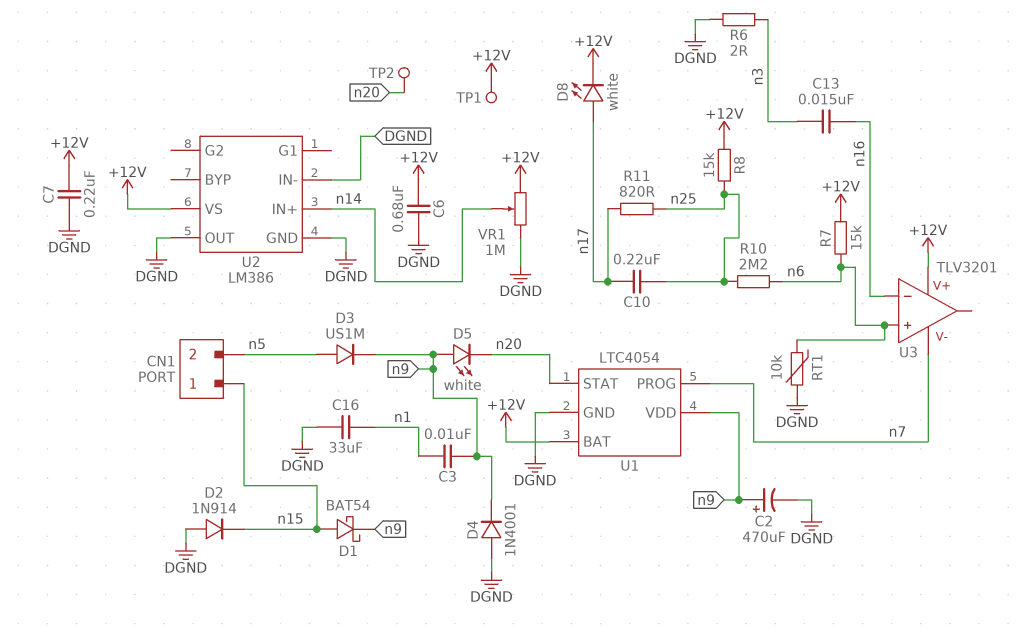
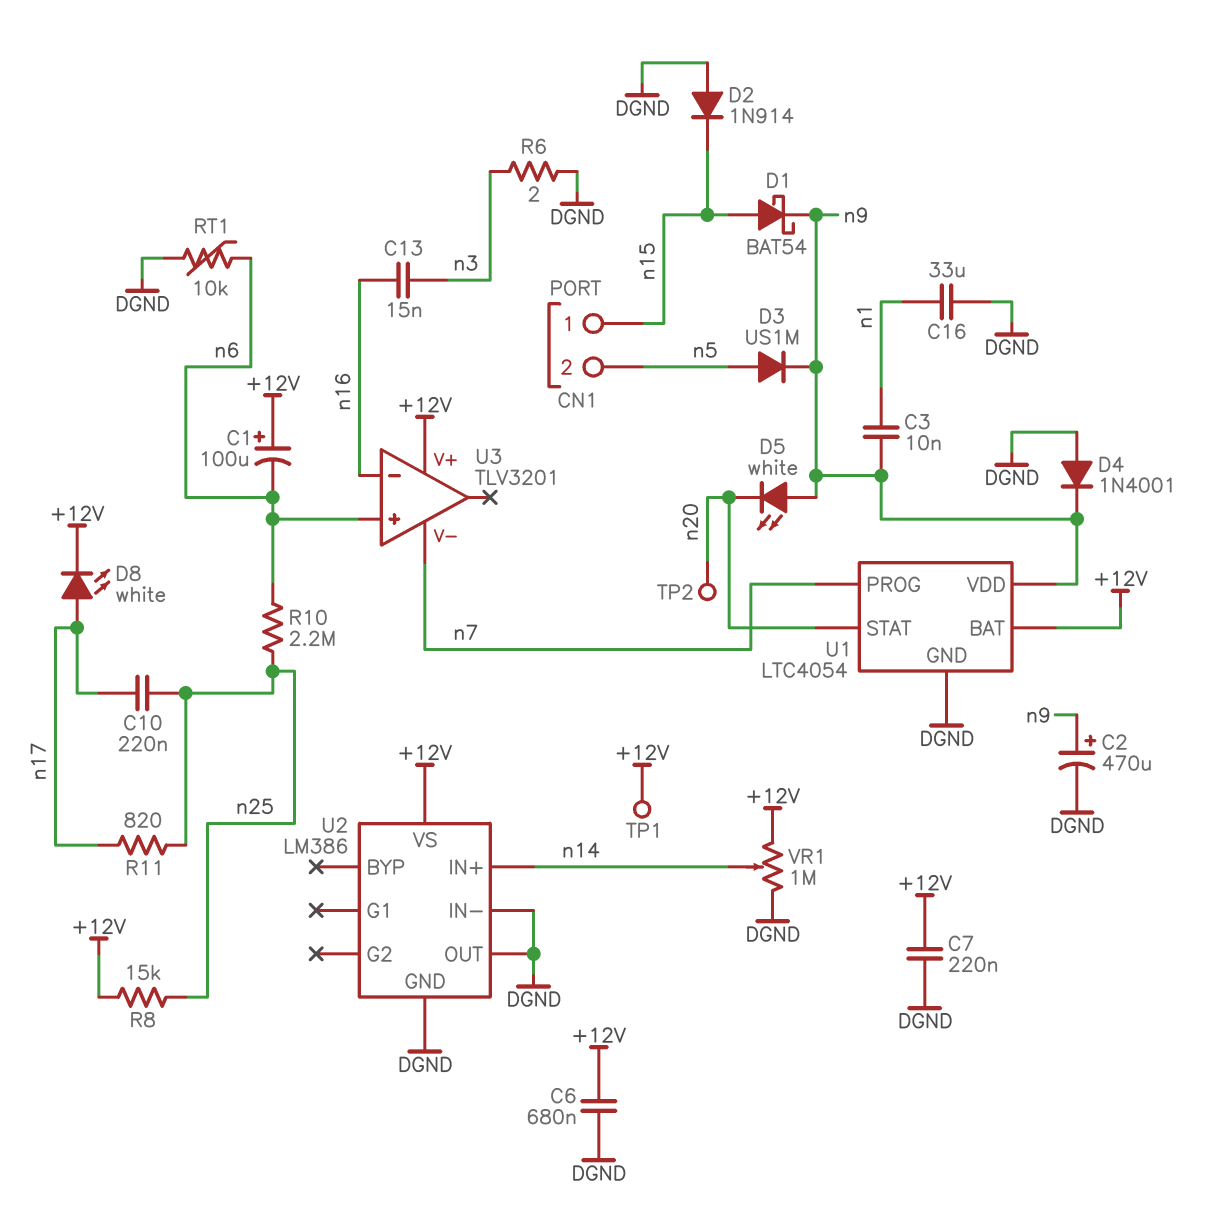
C1: none -> 100uF (plus +12V, minus n6)
R7: 15k (+12V, n6) -> none

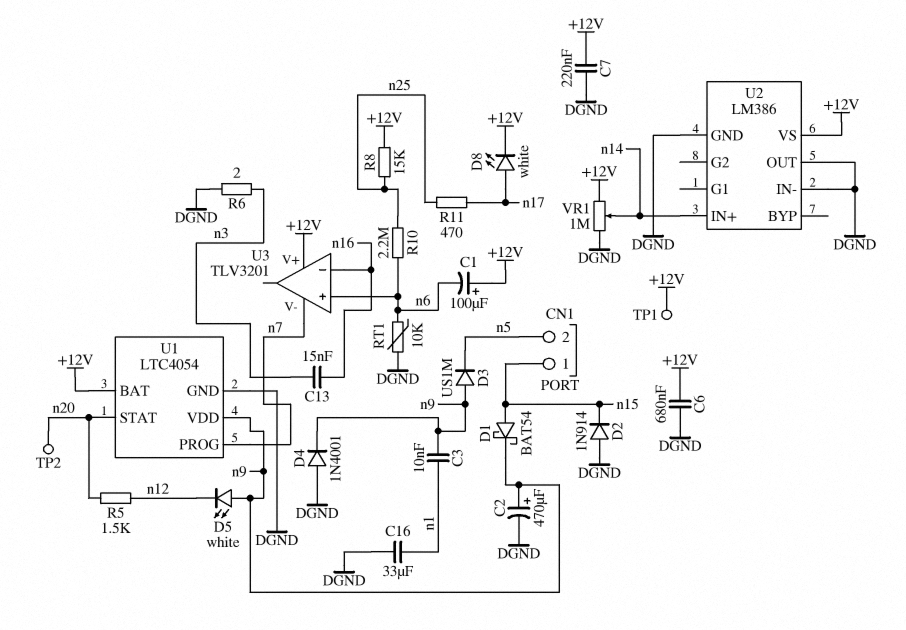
C10: 220nF (n17, n25) -> none
D3: diode US1M (A n5, K n9) -> diode US1M (A n9, K n5)
D5: LED white (A n9, K n20) -> LED white (A n9, K n12)
R5: none -> 1.5k (n12, n20)
R11: 820 (n17, n25) -> 470 (n17, n25)

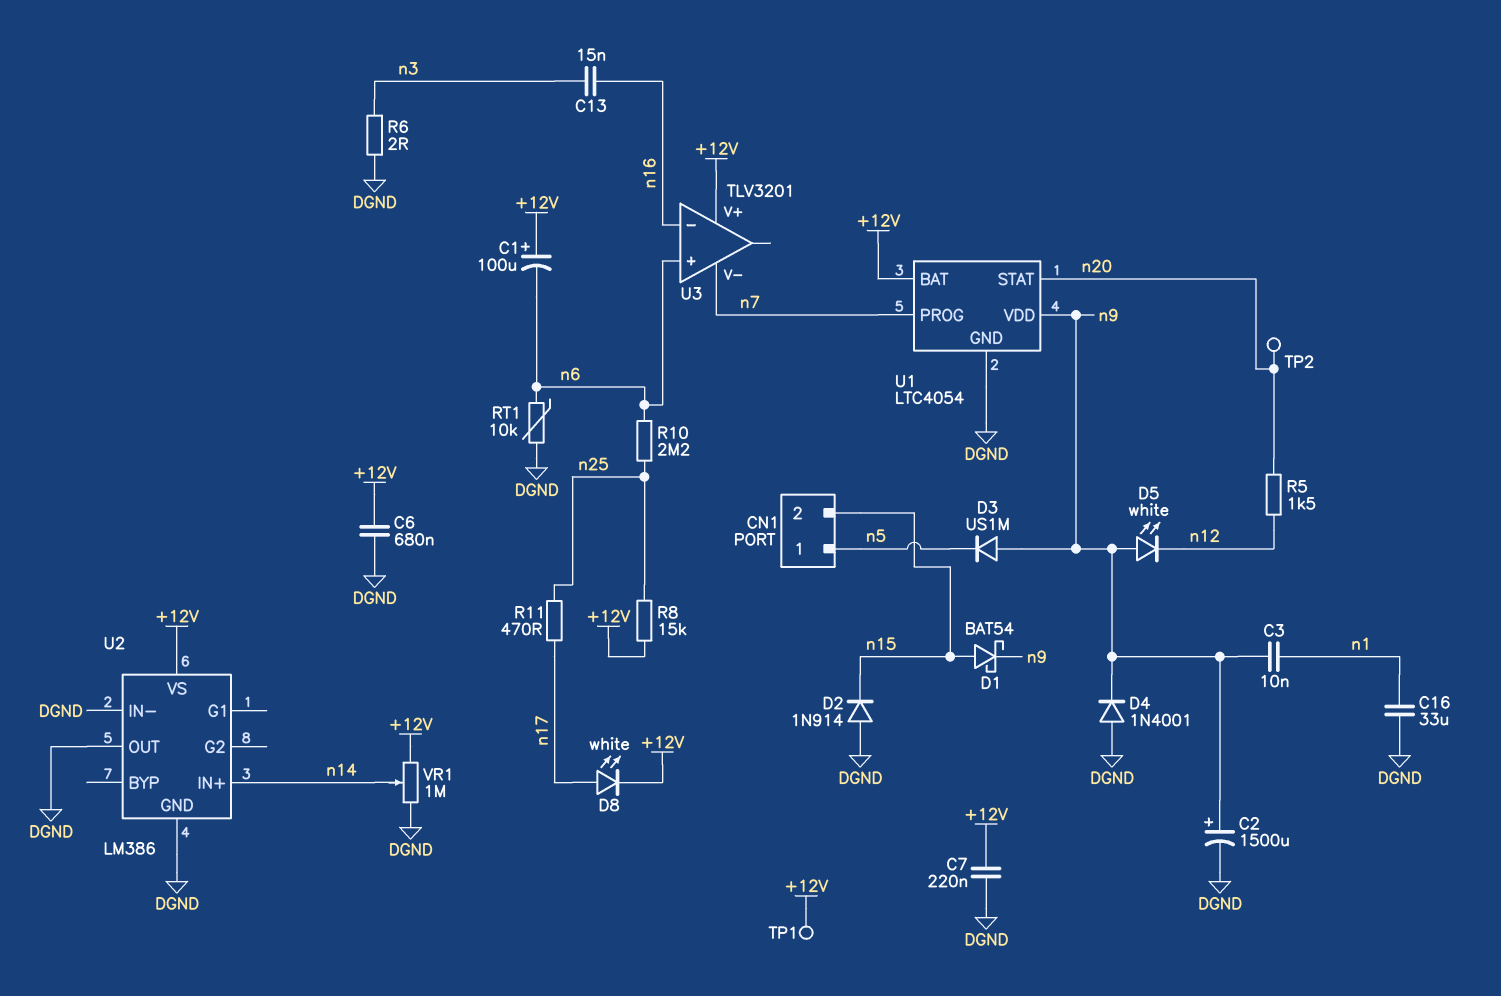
C2: 470uF (plus n9, minus DGND) -> 1500uF (plus n9, minus DGND)
CN1 pin 1: n15 -> n5
CN1 pin 2: n5 -> n15

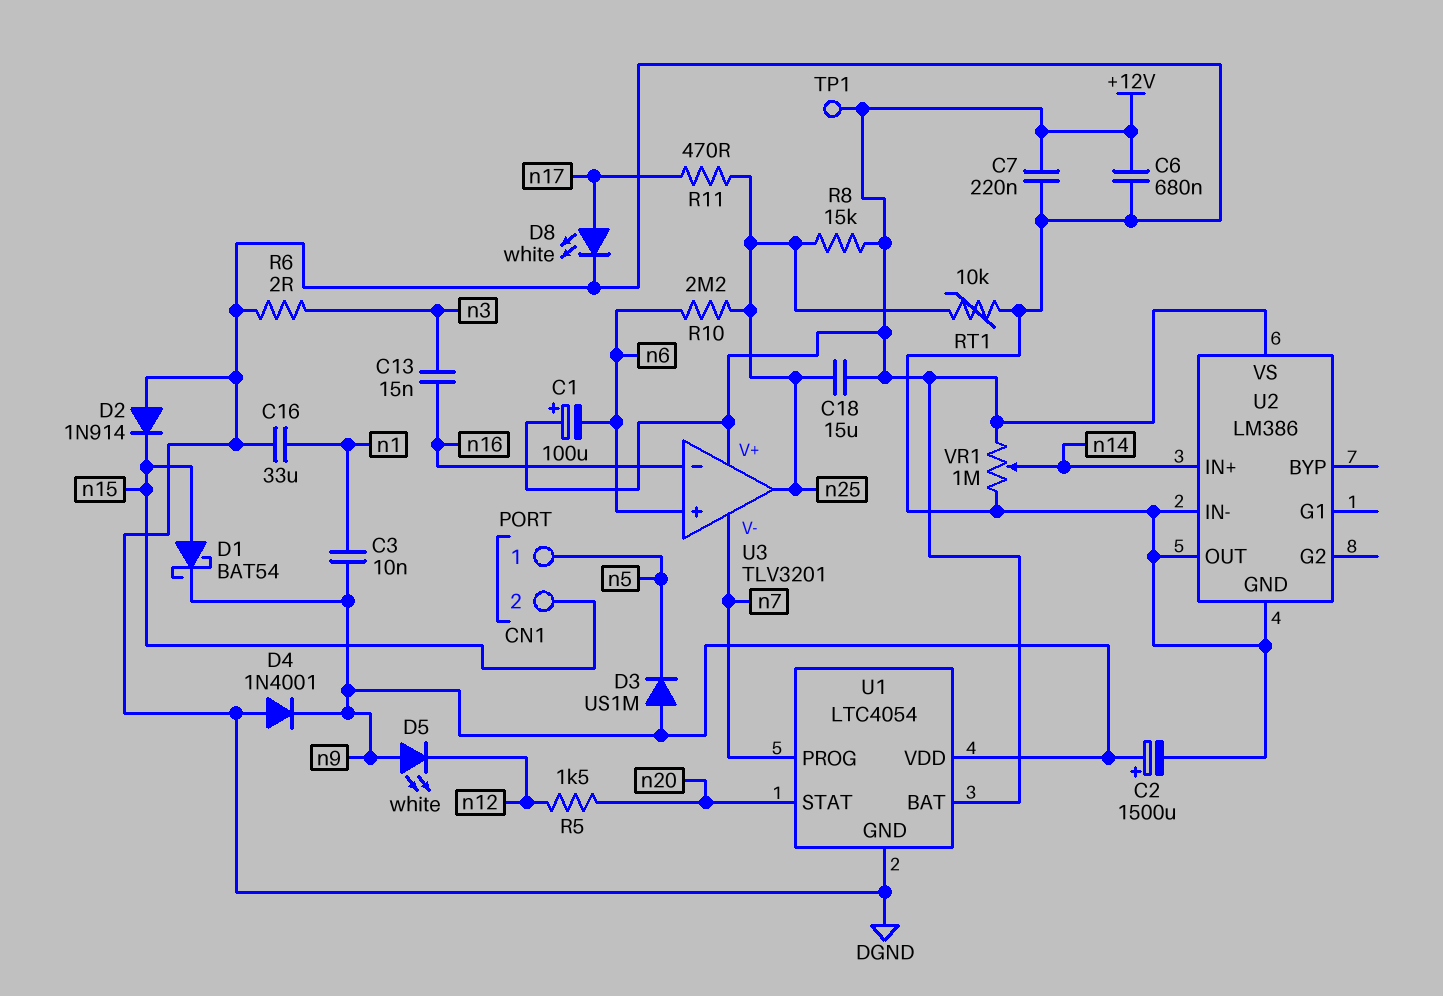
C18: none -> 15uF (+12V, n25)
D8: LED white (A n17, K +12V) -> LED white (A n17, K DGND)
RT1: 10k (DGND, n6) -> 10k (DGND, n25)
TP2: test point (n20) -> none
U3 pin out: none -> n25

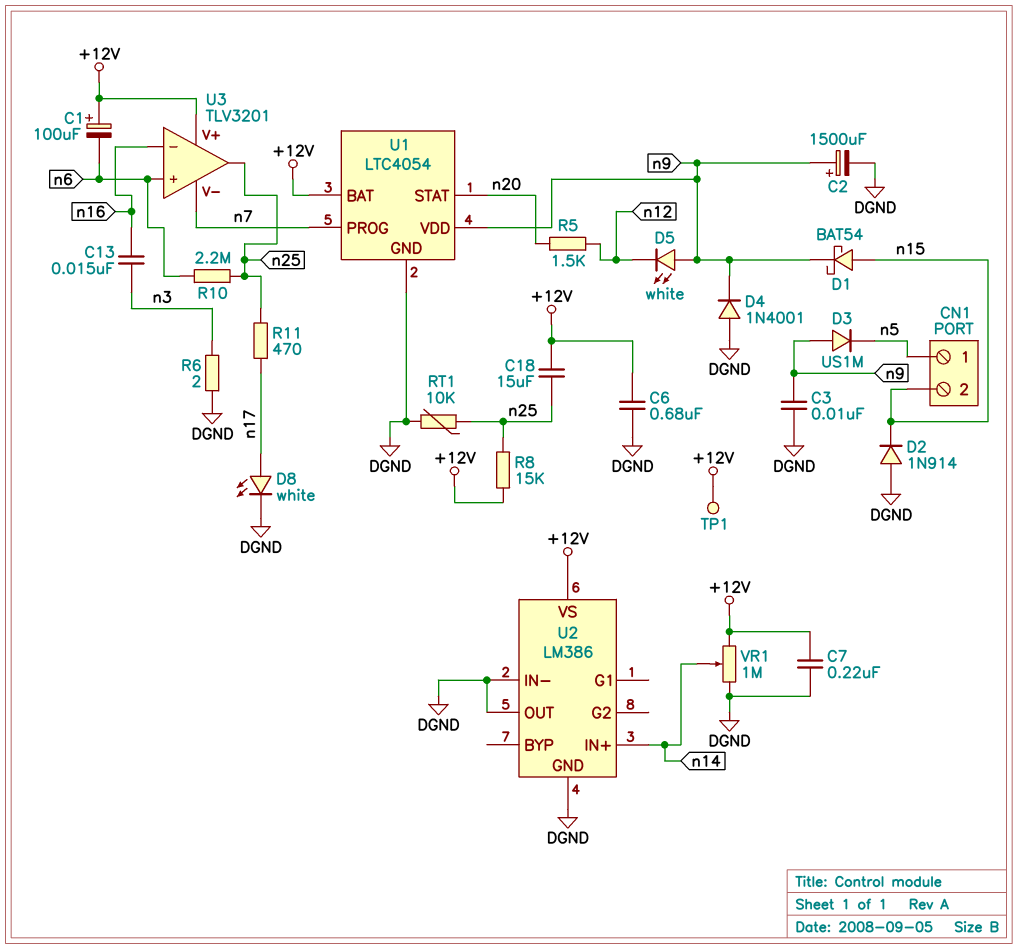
C3: 10nF (n1, n9) -> 10nF (DGND, n9)
C16: 33uF (DGND, n1) -> none

